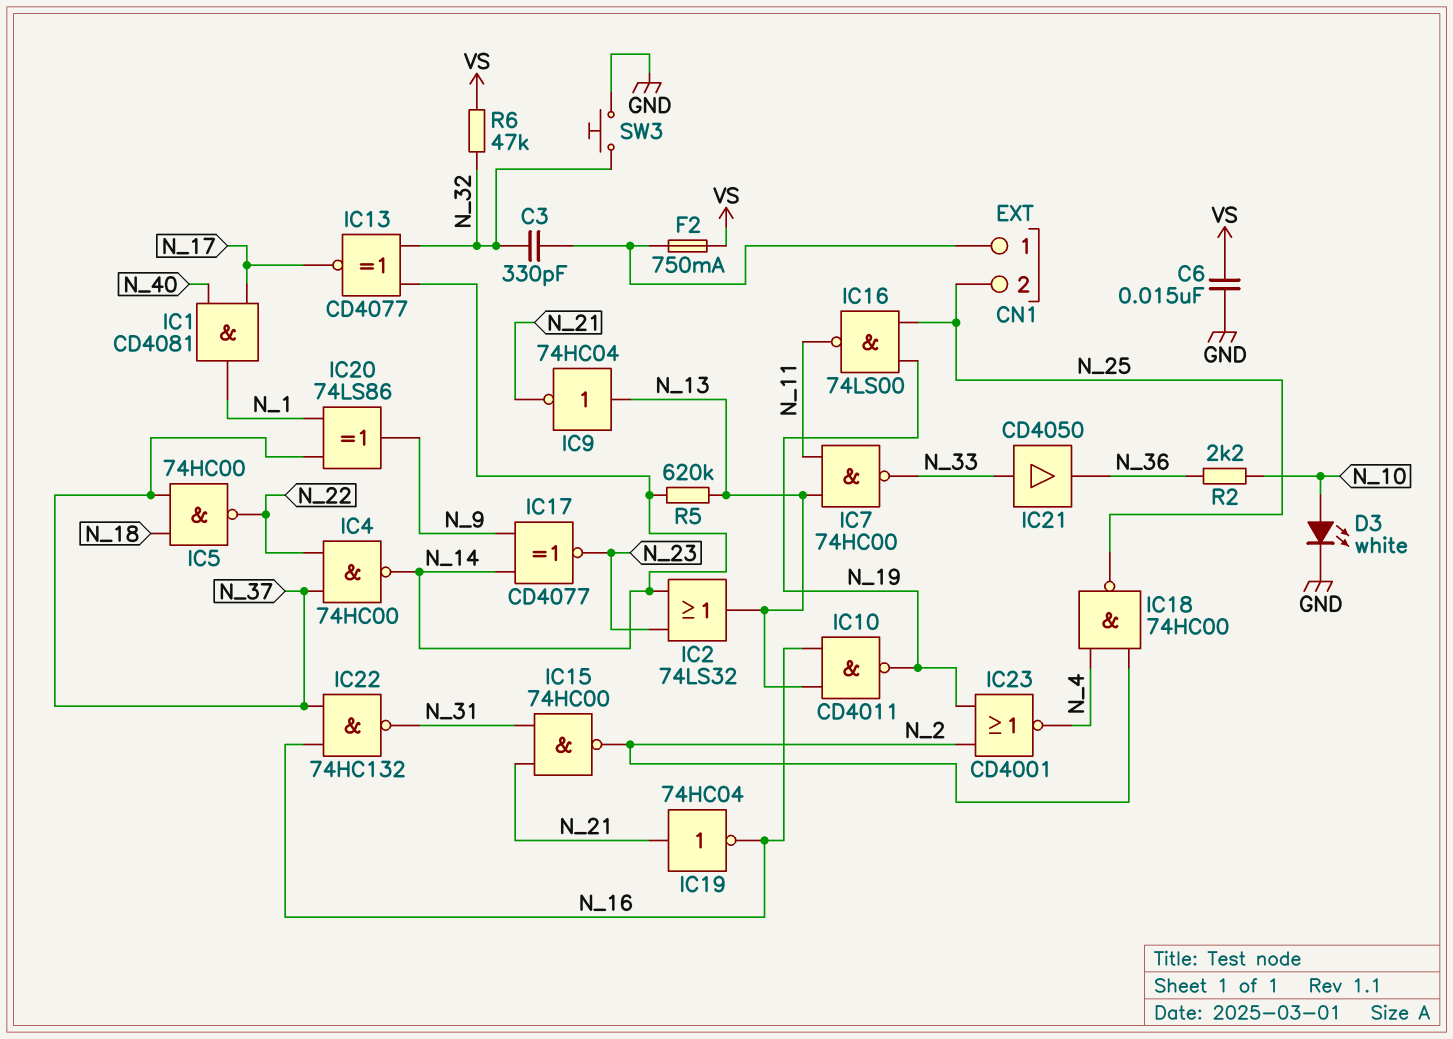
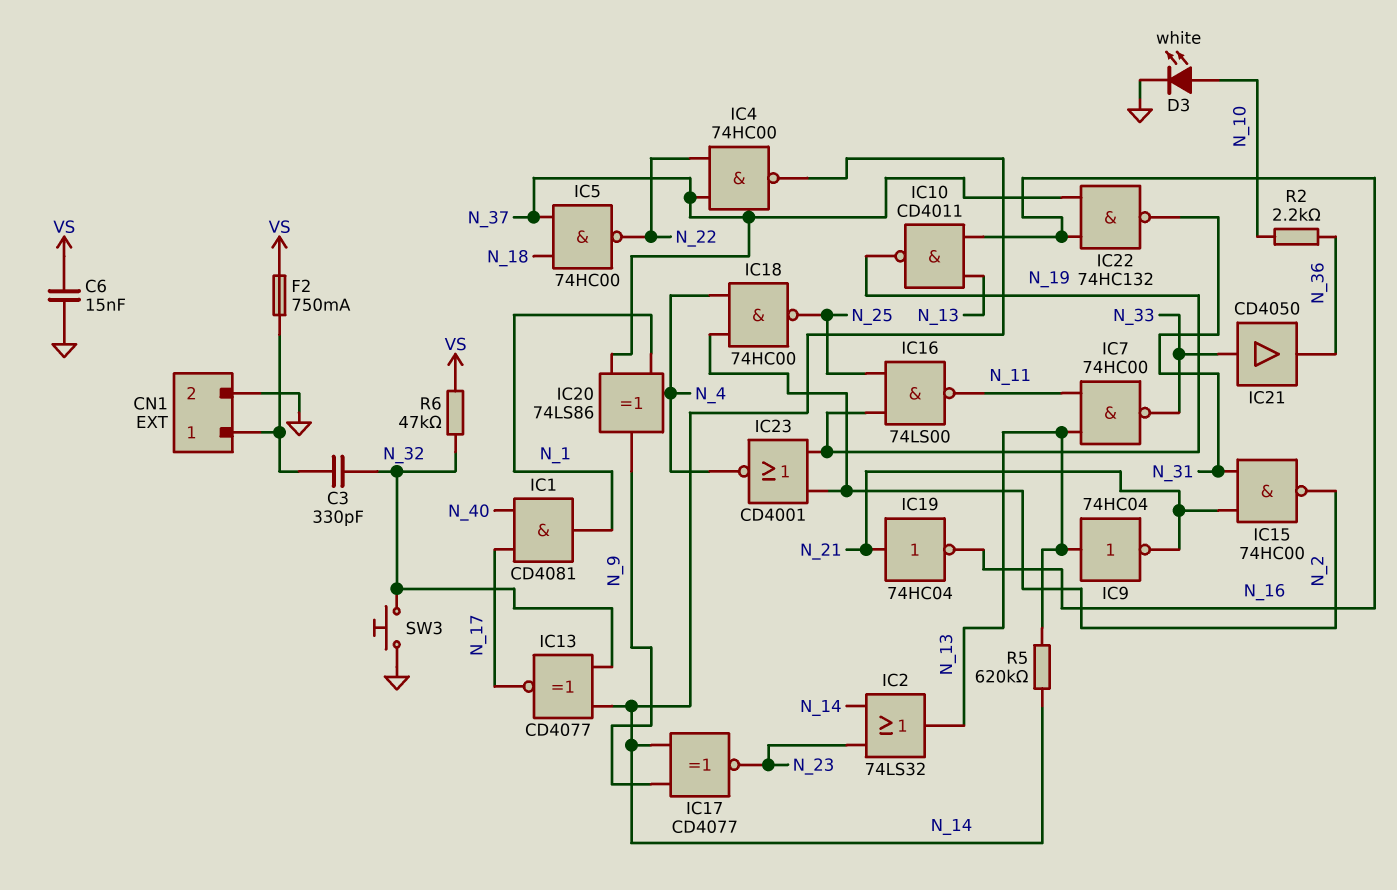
CN1 pin 2: N_25 -> GND

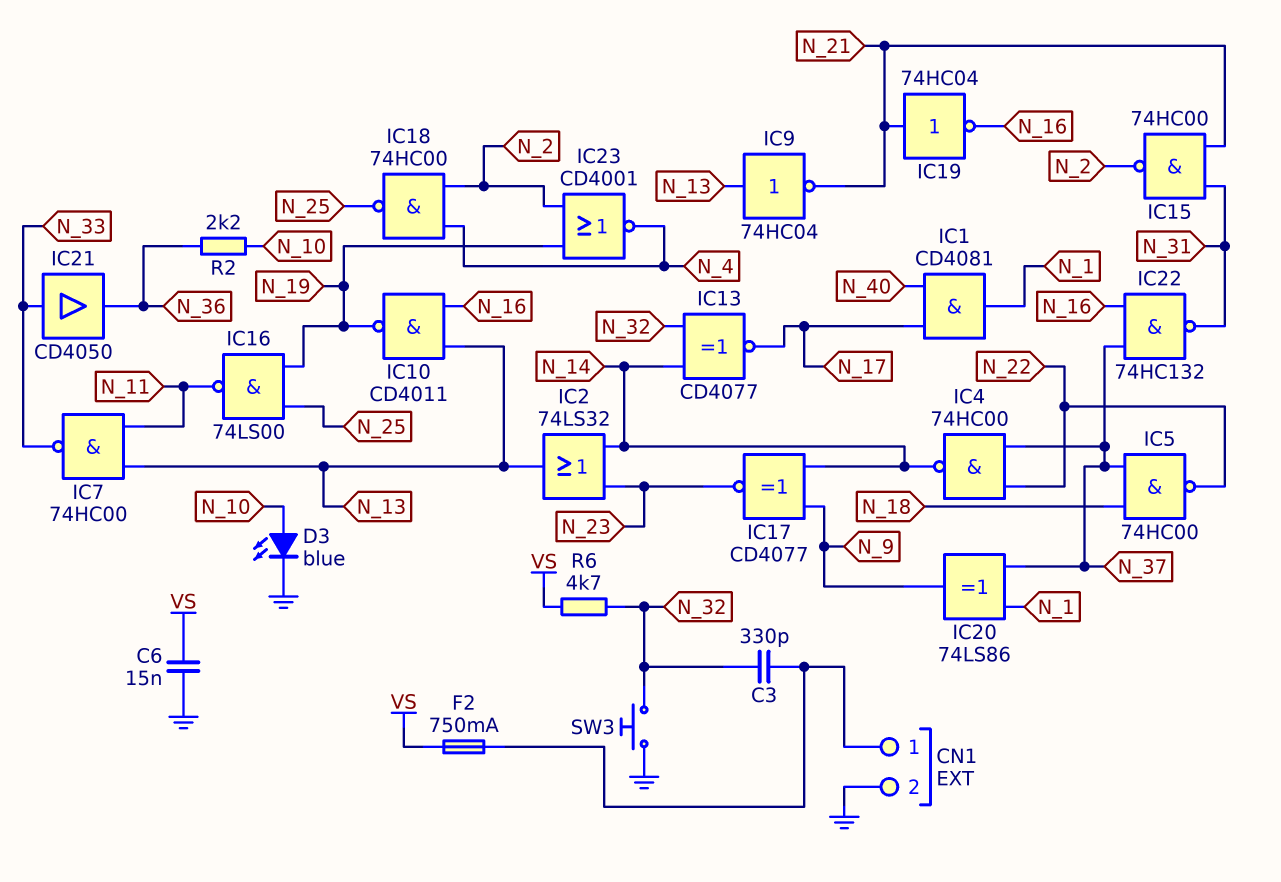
D3: LED white (A N_10, K GND) -> LED blue (A N_10, K GND)
R5: 620k (N_13, N_14) -> none
R6: 47k (N_32, VS) -> 4.7k (N_32, VS)

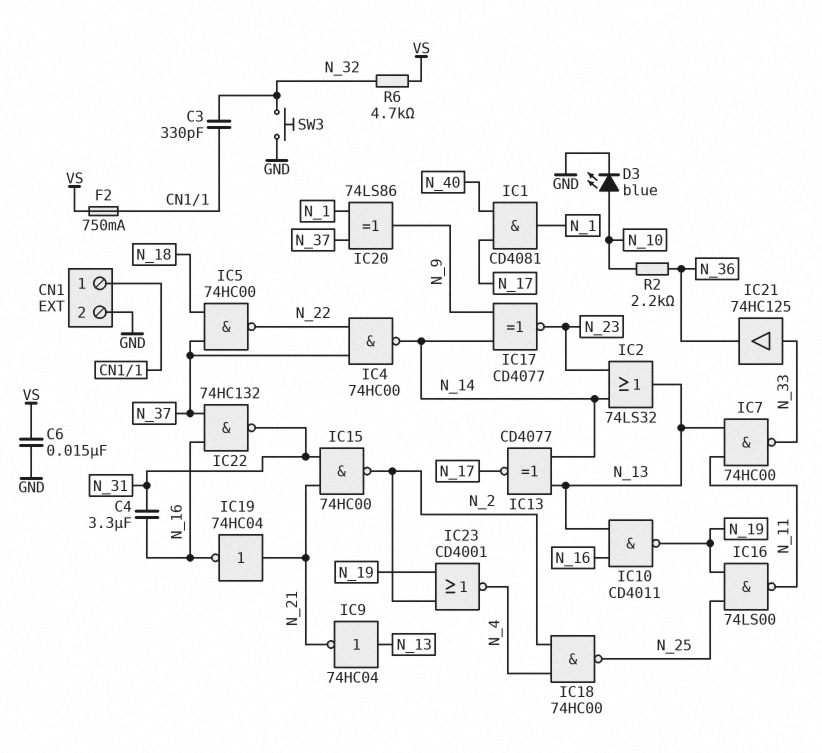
C4: none -> 3.3uF (N_16, N_31)
IC13: XNOR CD4077 (in N_14, in N_32, out N_17) -> XNOR CD4077 (in N_13, in N_14, out N_17)
IC21: buffer CD4050 (in N_33, out N_36) -> buffer 74HC125 (in N_33, out N_36)

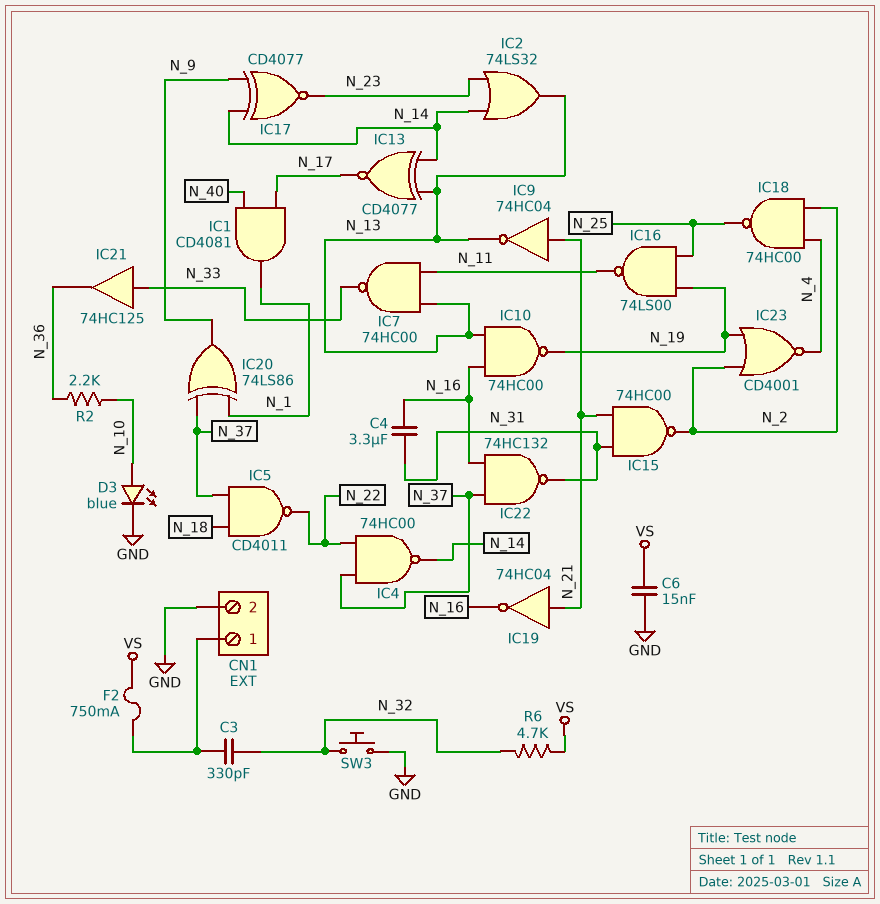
IC5: NAND 74HC00 (in N_18, in N_37, out N_22) -> NAND CD4011 (in N_18, in N_37, out N_22)
IC9: NOT 74HC04 (in N_13, out N_21) -> NOT 74HC04 (in N_21, out N_13)
IC10: NAND CD4011 (in N_13, in N_16, out N_19) -> NAND 74HC00 (in N_13, in N_16, out N_19)

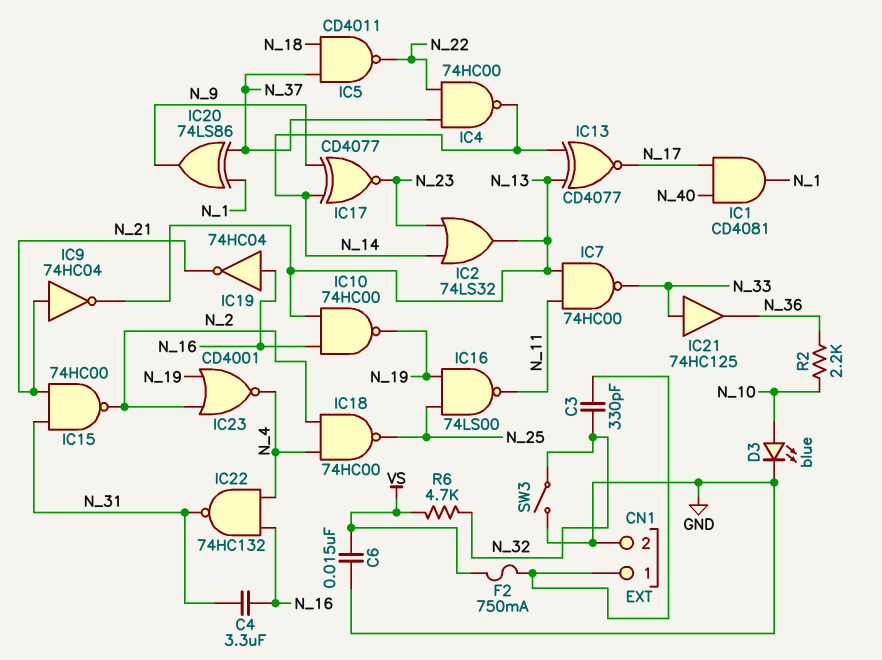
IC19: NOT 74HC04 (in N_21, out N_16) -> NOT 74HC04 (in N_16, out N_21)
IC22: NAND 74HC132 (in N_16, in N_37, out N_31) -> NAND 74HC132 (in N_4, in N_16, out N_31)
SW3: button (GND, N_32) -> switch (GND, N_32)

